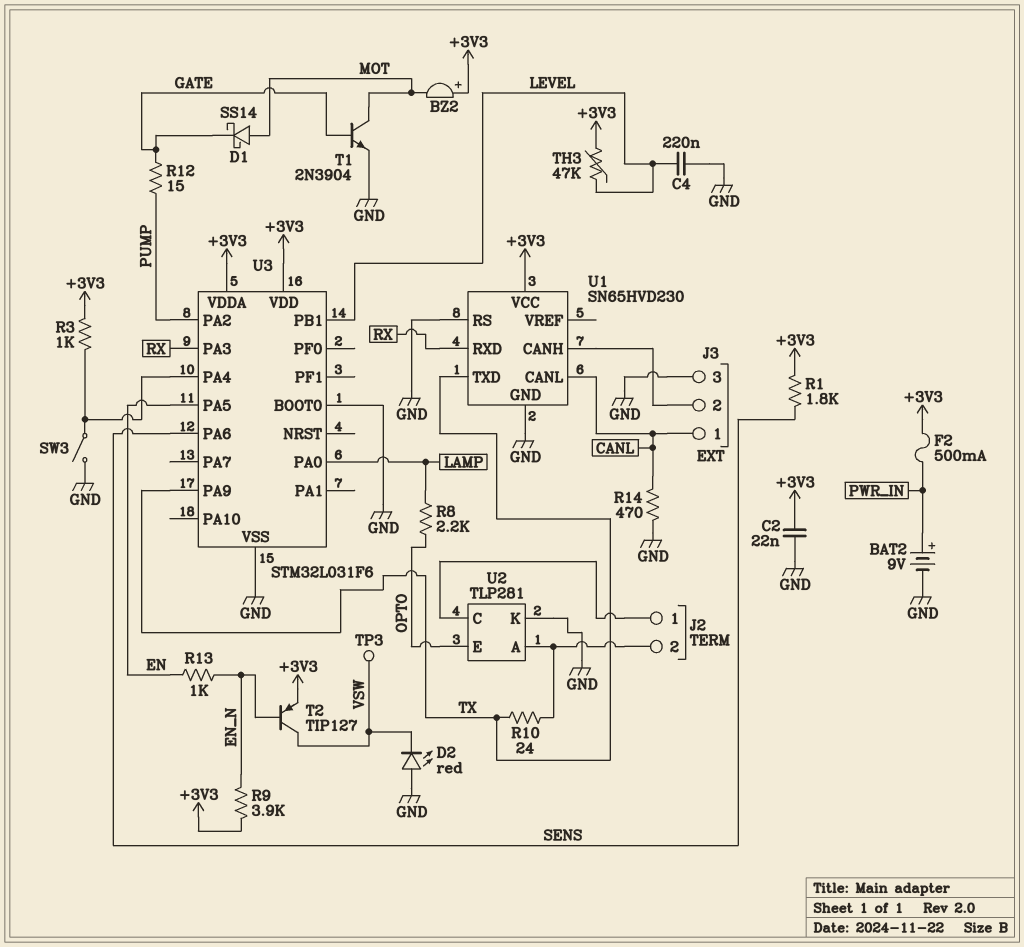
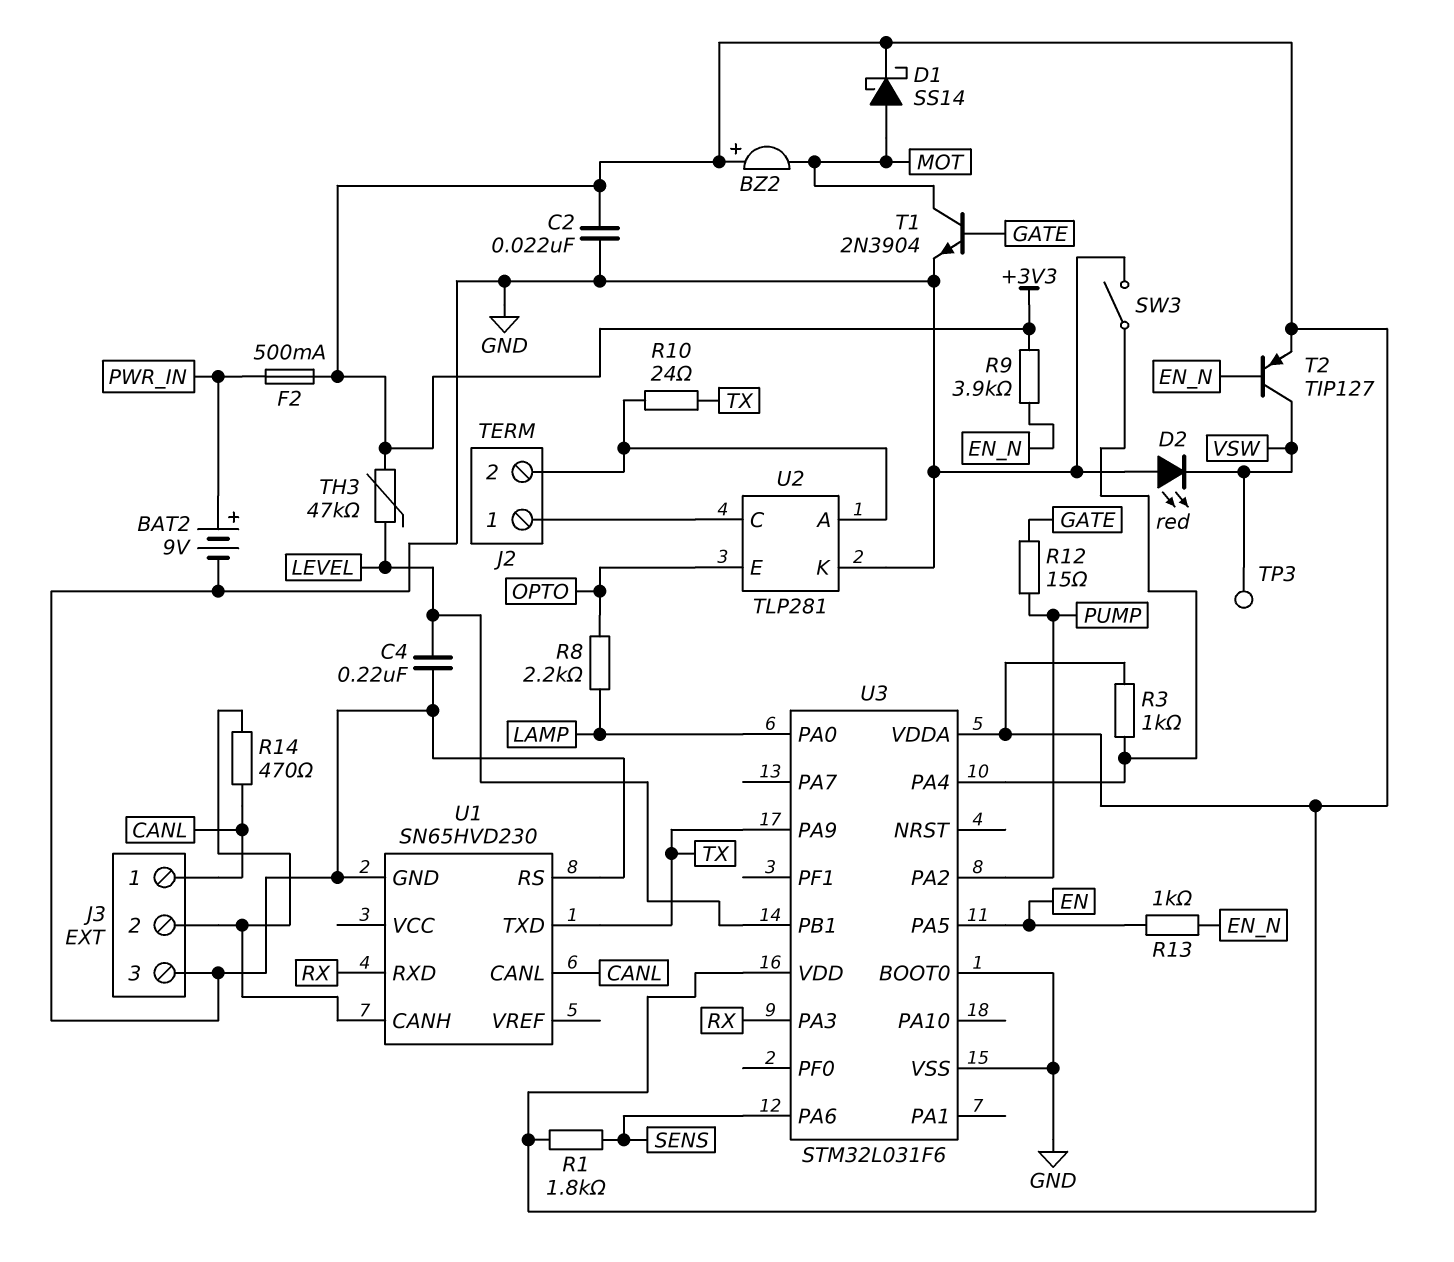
D1: schottky SS14 (A MOT, K GATE) -> schottky SS14 (A MOT, K +3V3)
R14: 470 (CANL, GND) -> 470 (CANL, J3/2)
U1 pin VCC: +3V3 -> none

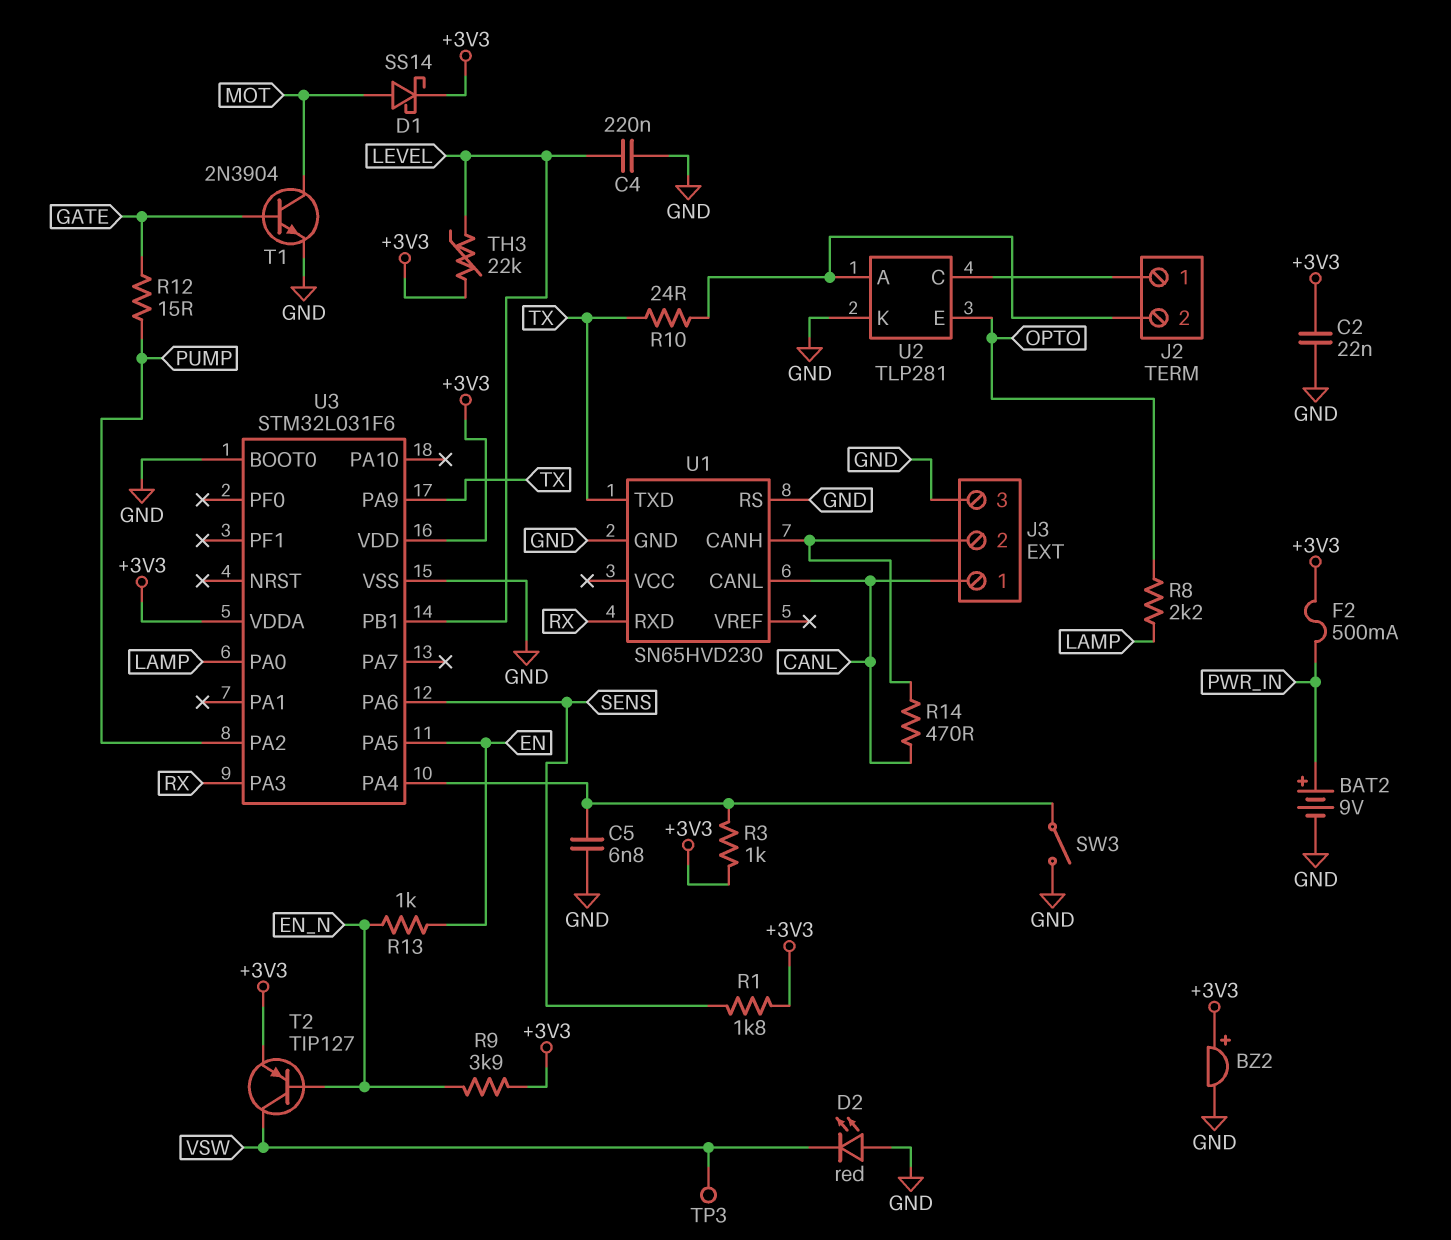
BZ2: buzzer (plus +3V3, minus MOT) -> buzzer (plus +3V3, minus GND)
C5: none -> 6.8nF (GND, U3/PA4)
TH3: 47k (+3V3, LEVEL) -> 22k (+3V3, LEVEL)

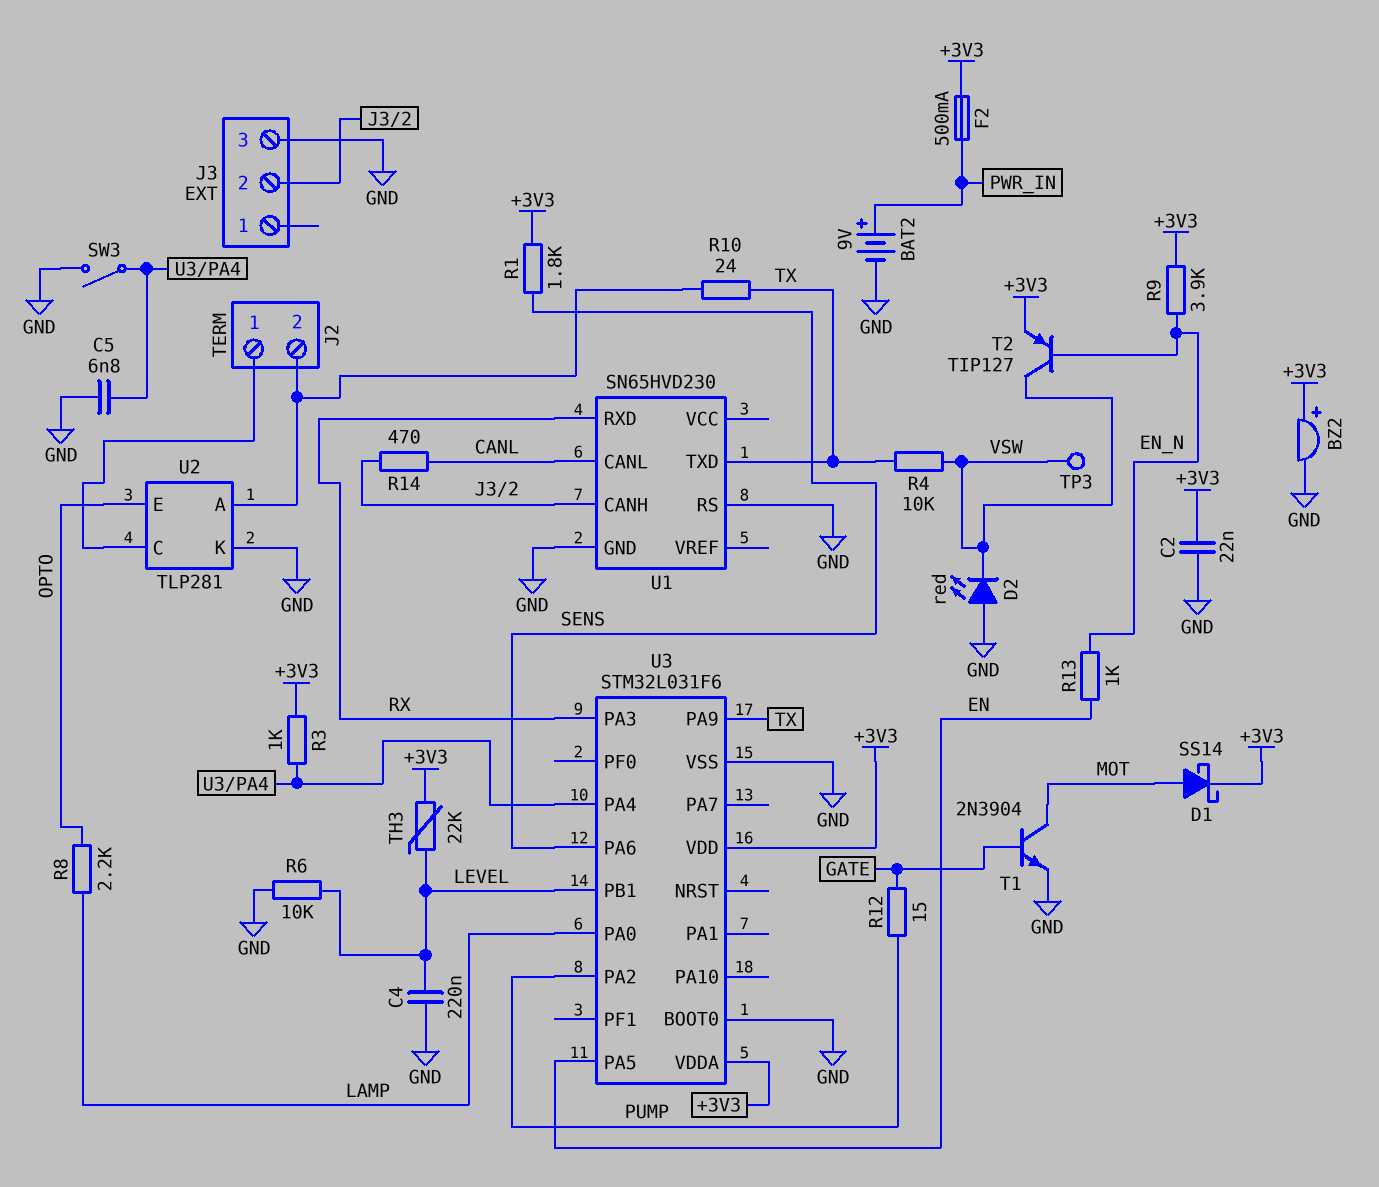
J3 pin 1: CANL -> none
R4: none -> 10k (TX, VSW)
R6: none -> 10k (GND, LEVEL)

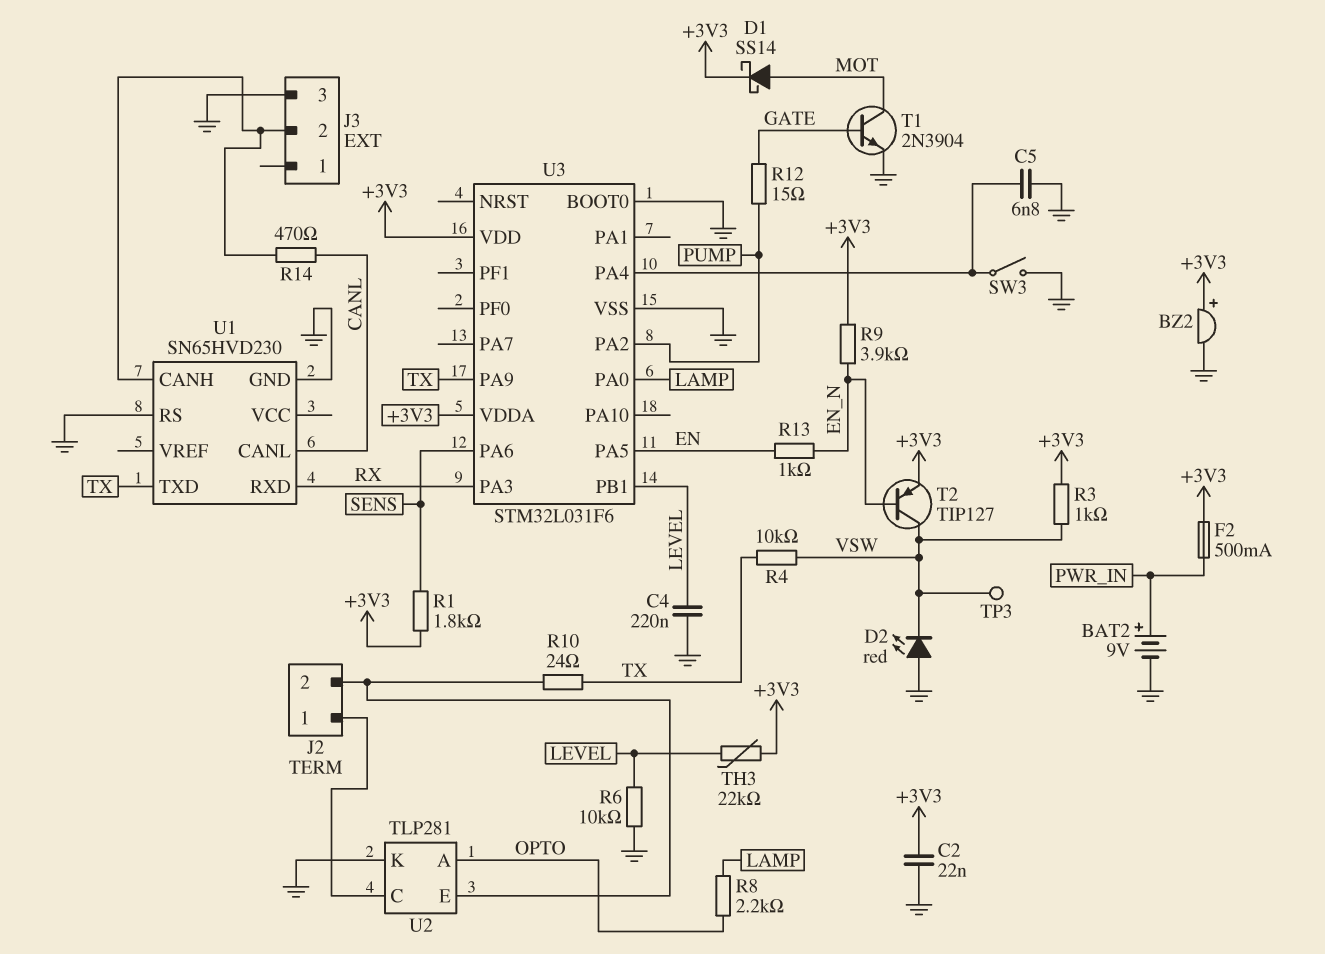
R3: 1k (+3V3, U3/PA4) -> 1k (+3V3, VSW)
U2 pin A: J2/2 -> OPTO
U2 pin E: OPTO -> J2/2

